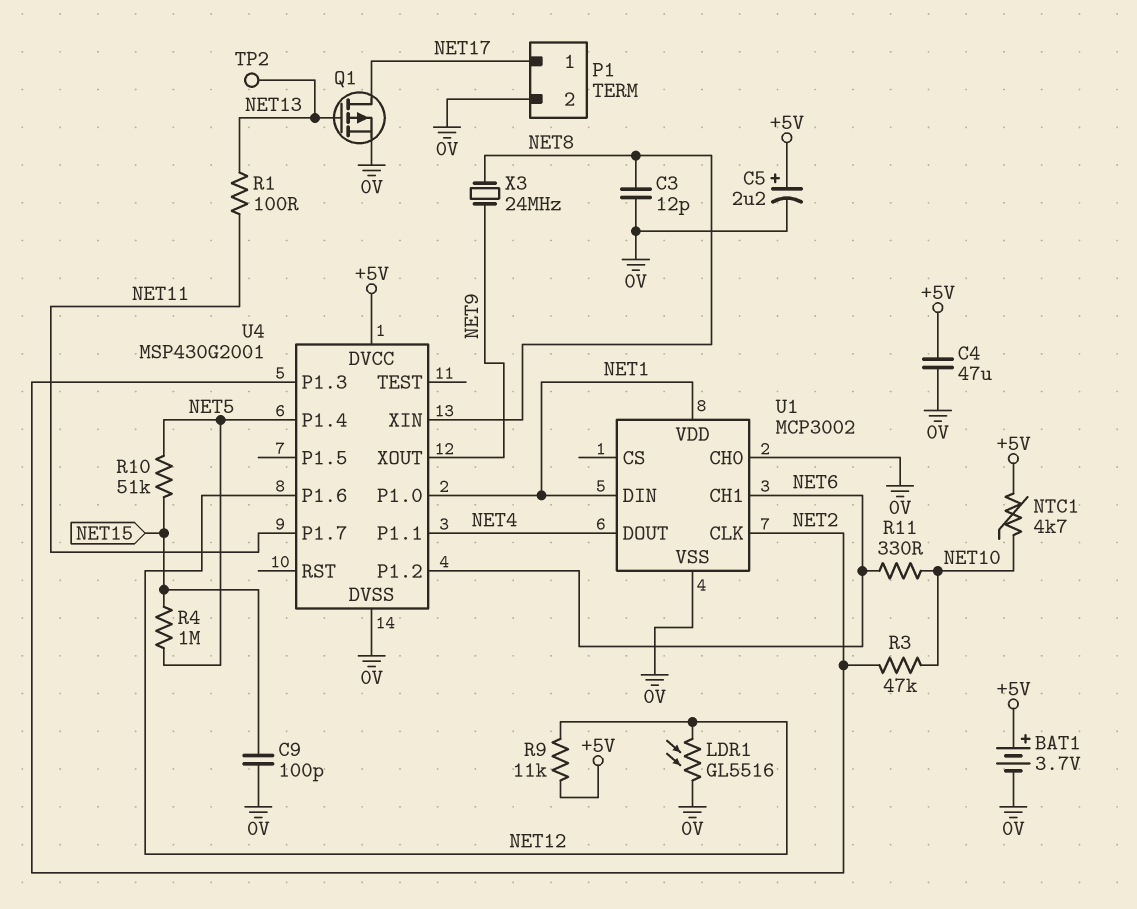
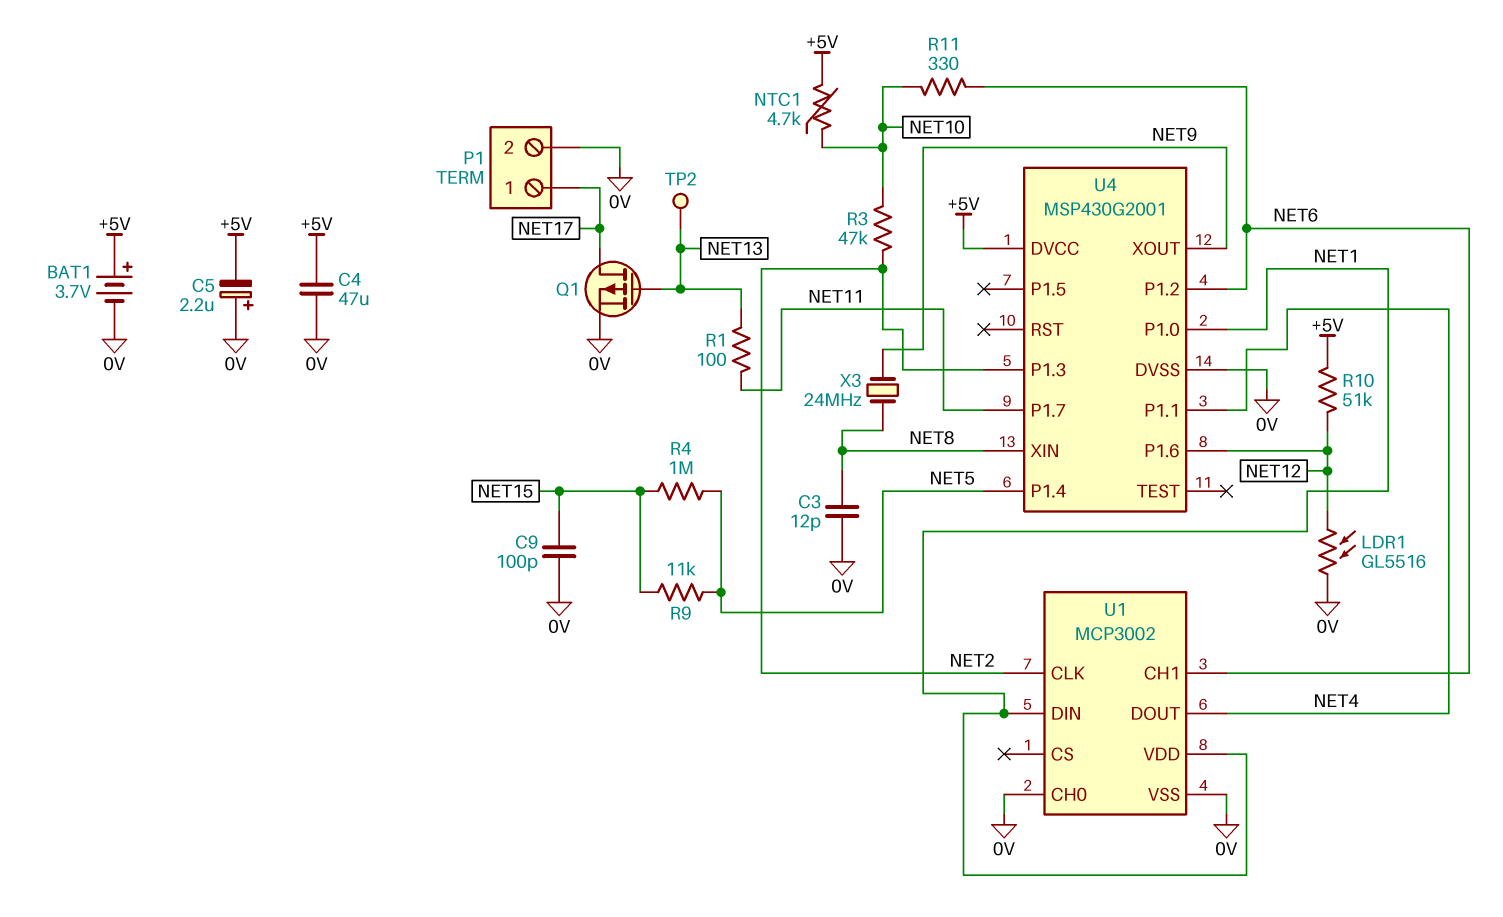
C5: 2.2uF (plus +5V, minus 0V) -> 2.2uF (plus 0V, minus +5V)
R9: 11k (+5V, NET12) -> 11k (NET5, NET15)
R10: 51k (NET5, NET15) -> 51k (+5V, NET12)

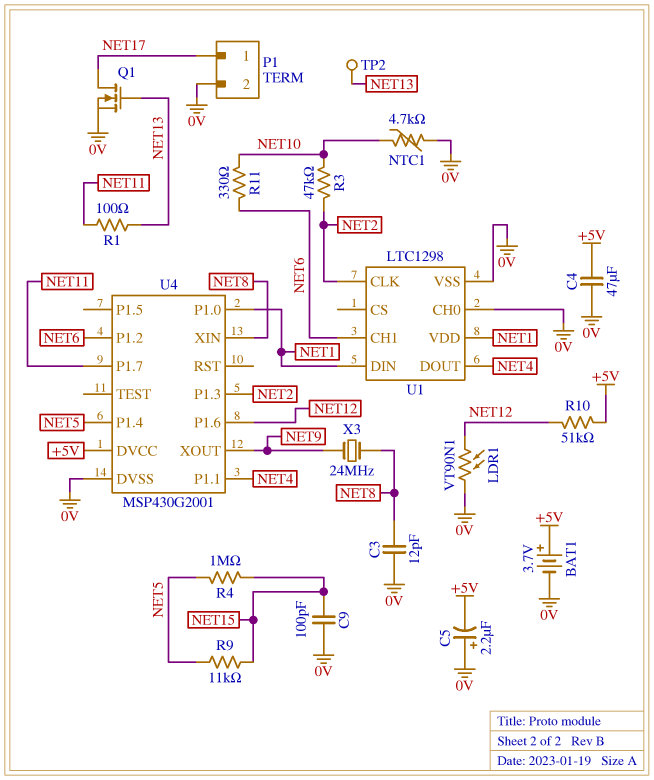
LDR1: GL5516 (0V, NET12) -> VT90N1 (0V, NET12)
NTC1: 4.7k (+5V, NET10) -> 4.7k (0V, NET10)
Q1: PMOS (G NET13, D NET17, S 0V) -> NMOS (G NET13, D NET17, S 0V)
U1: MCP3002 -> LTC1298

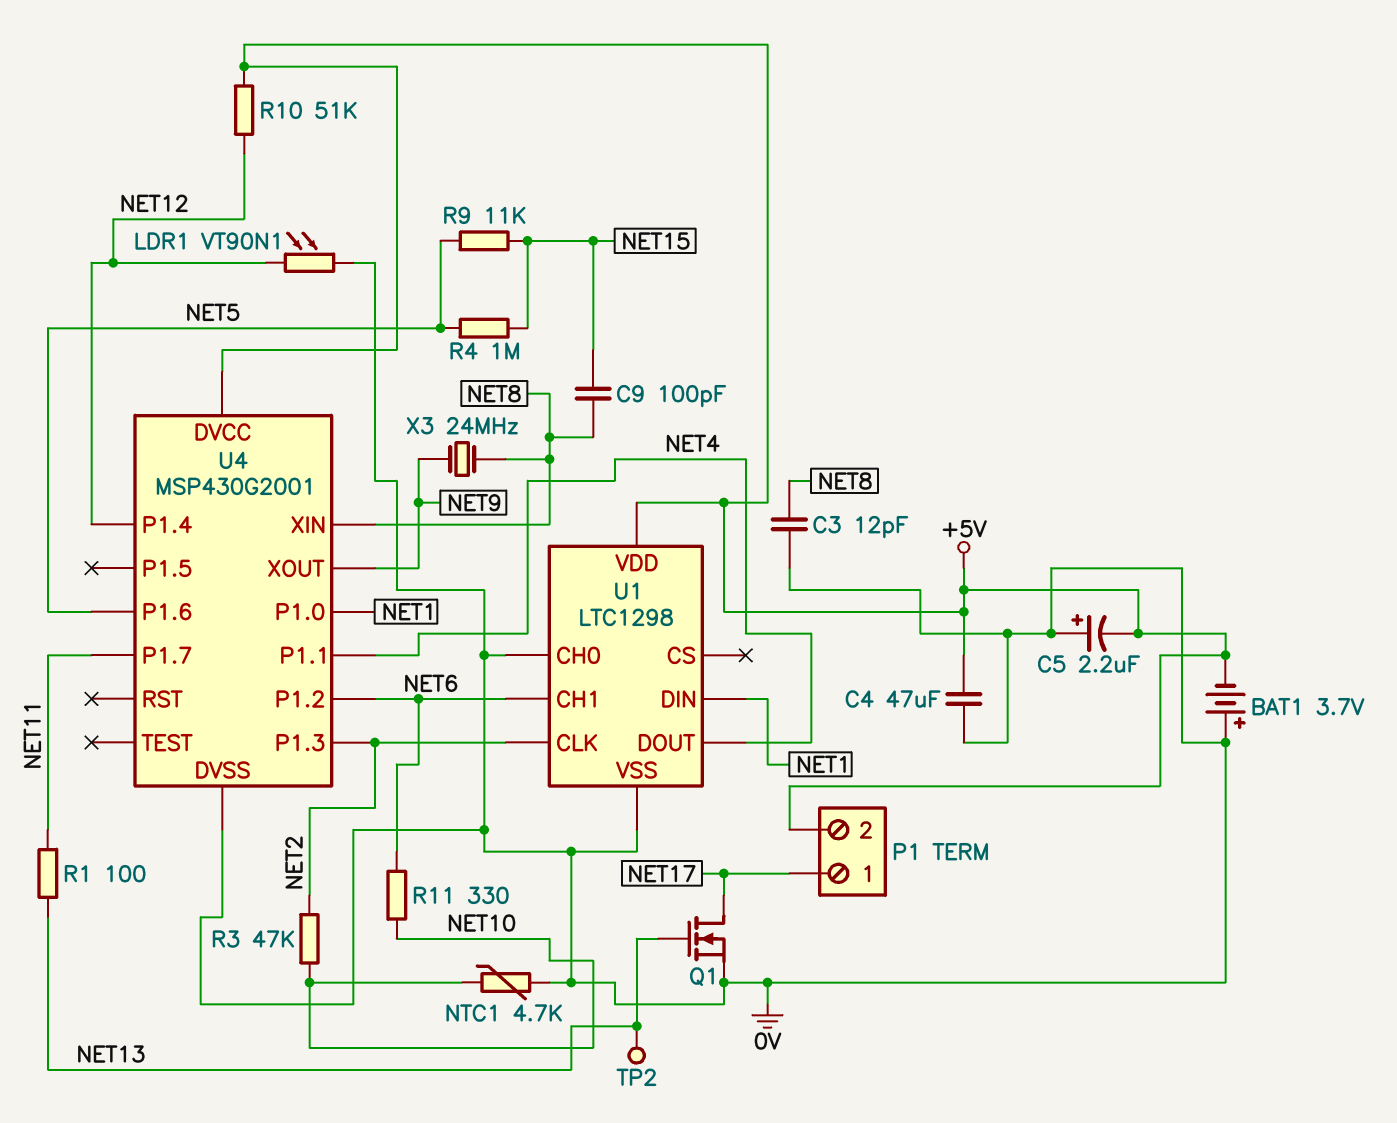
BAT1: 3.7V (plus +5V, minus 0V) -> 3.7V (plus 0V, minus +5V)
C9: 100pF (0V, NET15) -> 100pF (NET8, NET15)
P1 pin 2: 0V -> +5V
U1 pin VDD: NET1 -> +5V
U4 pin P1.4: NET5 -> NET12
U4 pin P1.6: NET12 -> NET5

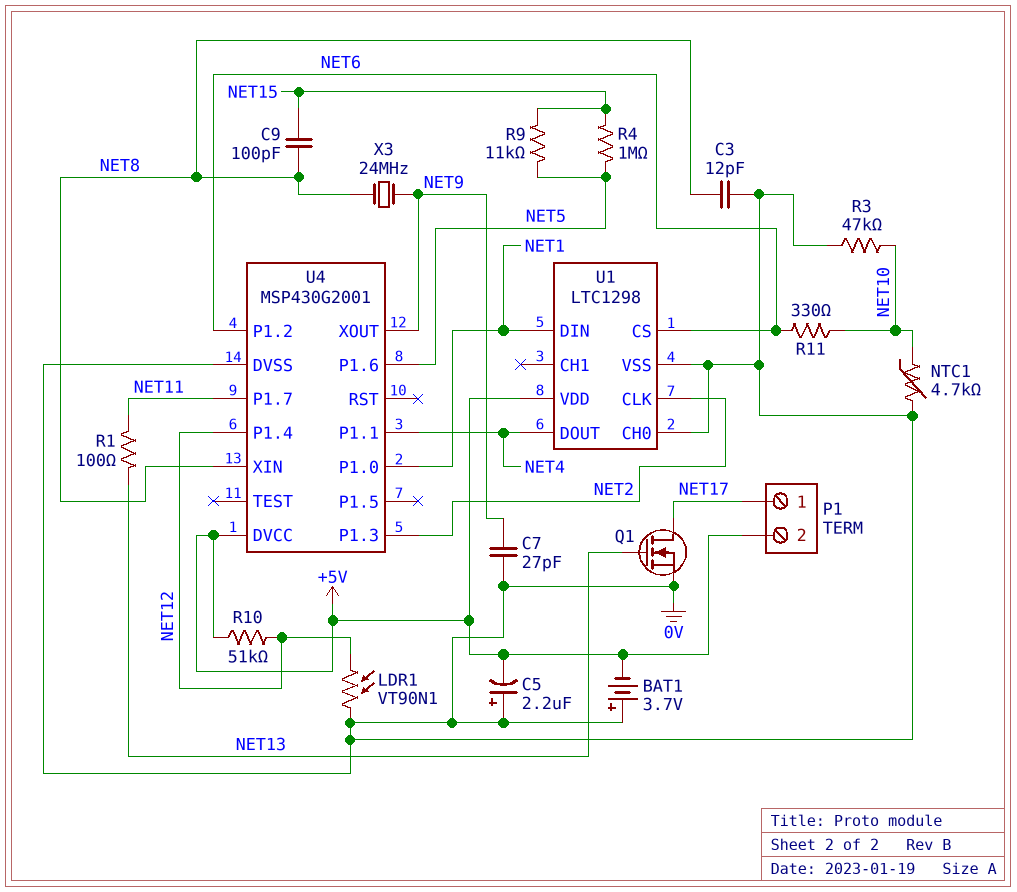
C4: 47uF (+5V, 0V) -> none
C7: none -> 27pF (0V, NET9)
R3: 47k (NET2, NET10) -> 47k (0V, NET10)
TP2: test point (NET13) -> none
U1 pin CH1: NET6 -> none
U1 pin CS: none -> NET6

